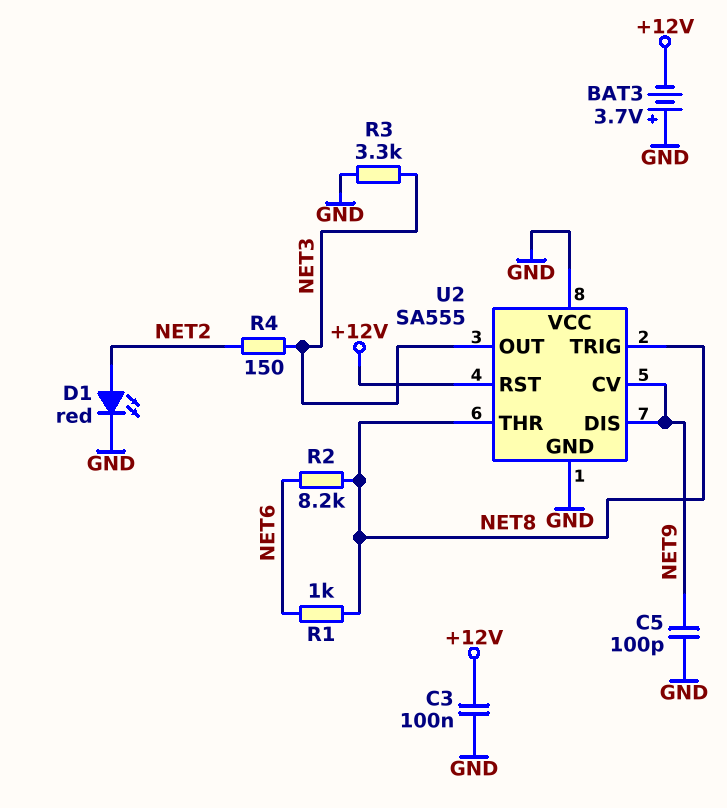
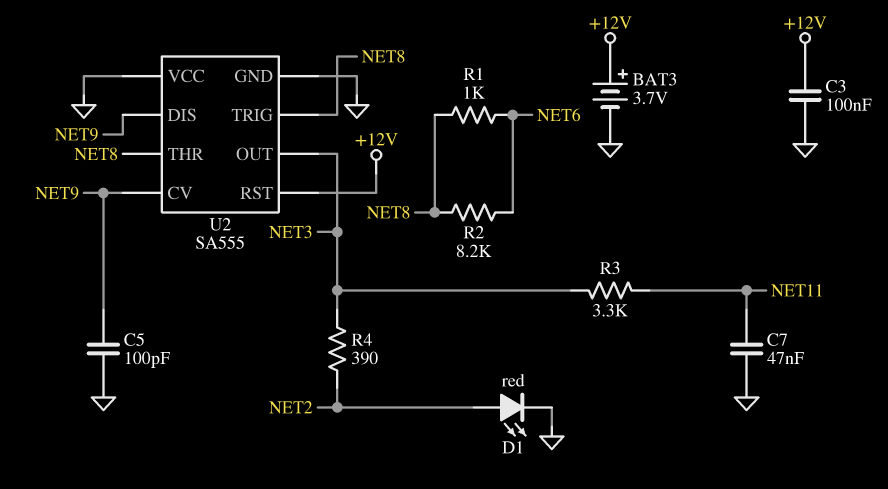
BAT3: 3.7V (plus GND, minus +12V) -> 3.7V (plus +12V, minus GND)
C7: none -> 47nF (GND, NET11)
R3: 3.3k (GND, NET3) -> 3.3k (NET3, NET11)
R4: 150 (NET2, NET3) -> 390 (NET2, NET3)

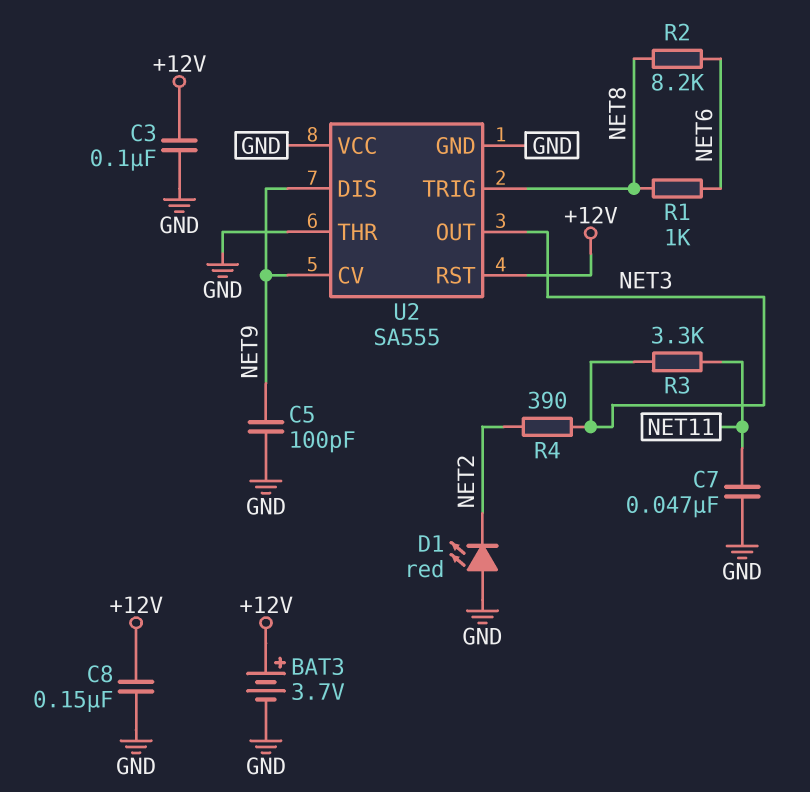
C8: none -> 150nF (+12V, GND)
D1: LED red (A NET2, K GND) -> LED red (A GND, K NET2)
U2 pin THR: NET8 -> GND

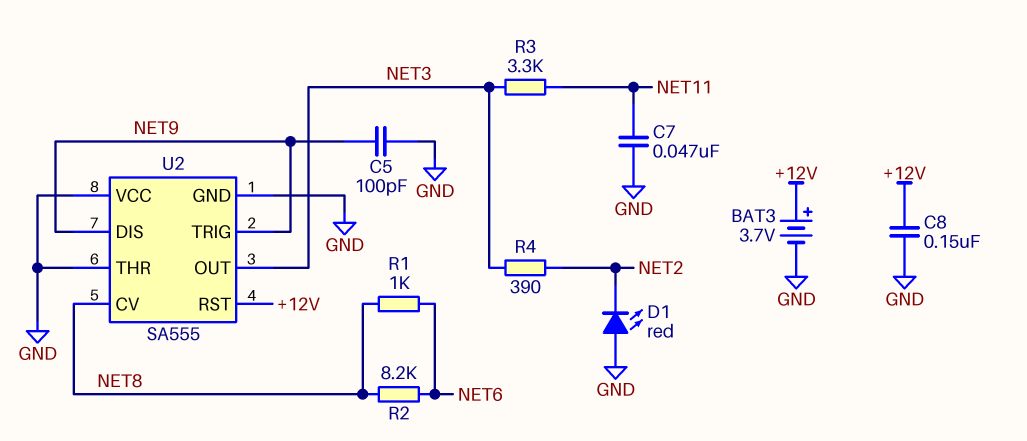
C3: 100nF (+12V, GND) -> none
U2 pin CV: NET9 -> NET8
U2 pin TRIG: NET8 -> NET9

